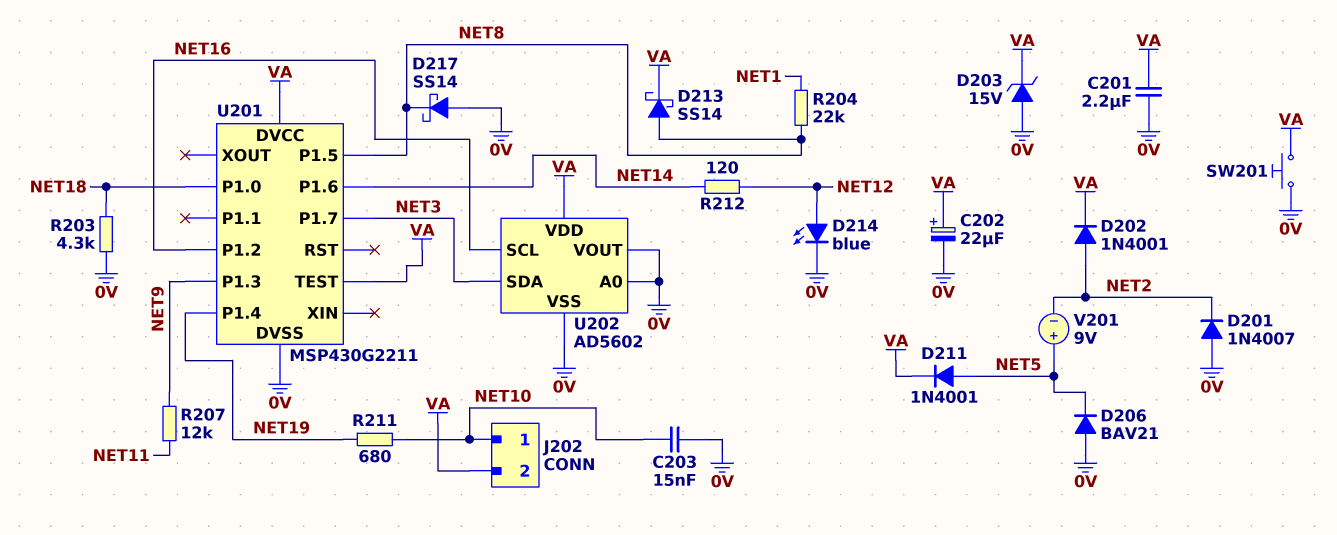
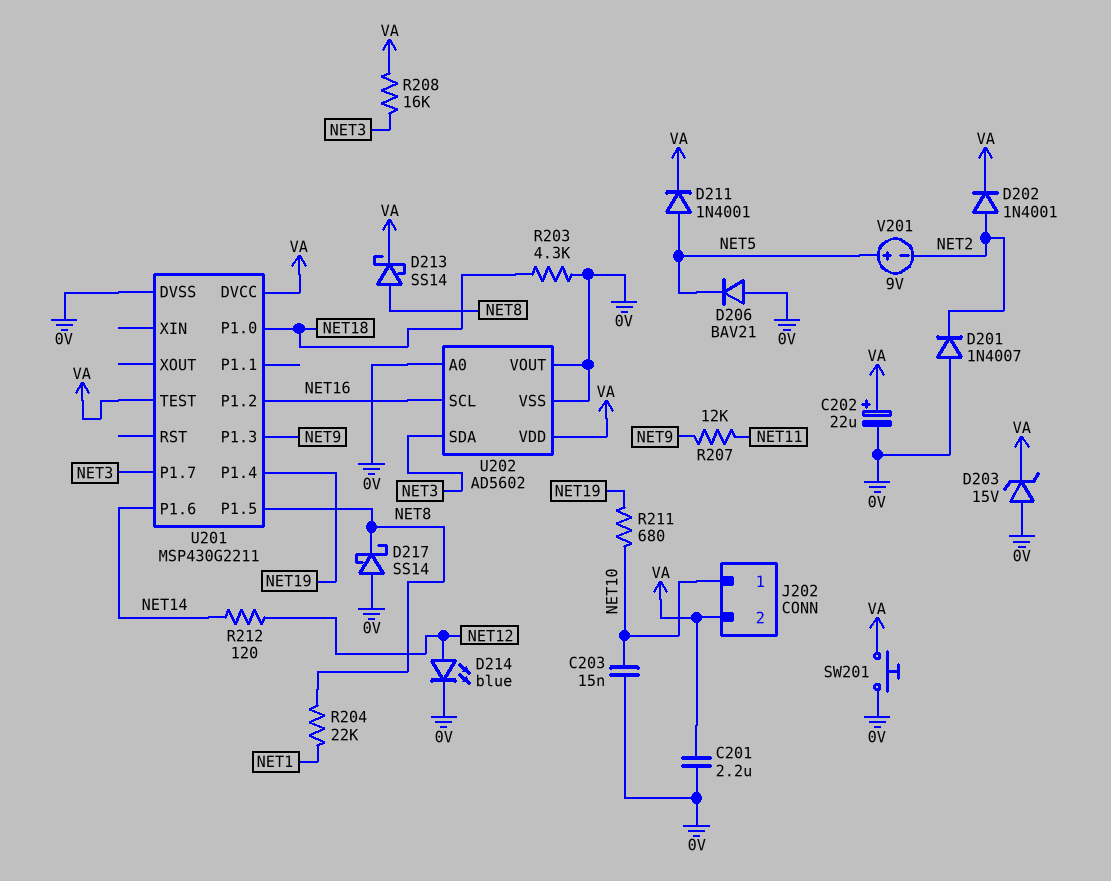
R208: none -> 16k (NET3, VA)

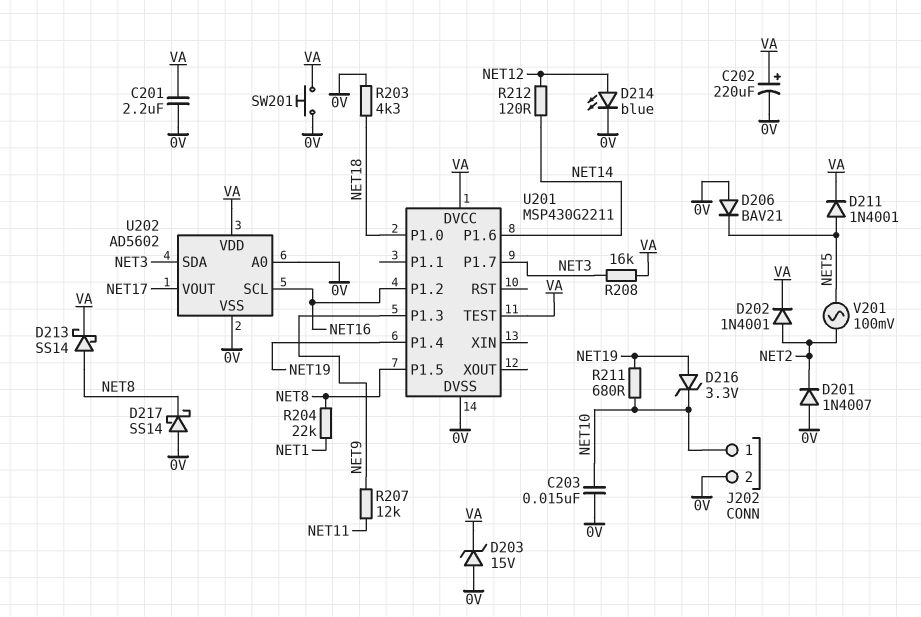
C202: 22uF (plus VA, minus 0V) -> 220uF (plus VA, minus 0V)
D216: none -> zener 3.3V (A NET19, K NET10)
J202 pin 2: VA -> 0V
U202 pin VOUT: 0V -> NET17
V201: 9V (plus NET5, minus NET2) -> AC 100mV (NET2, NET5)

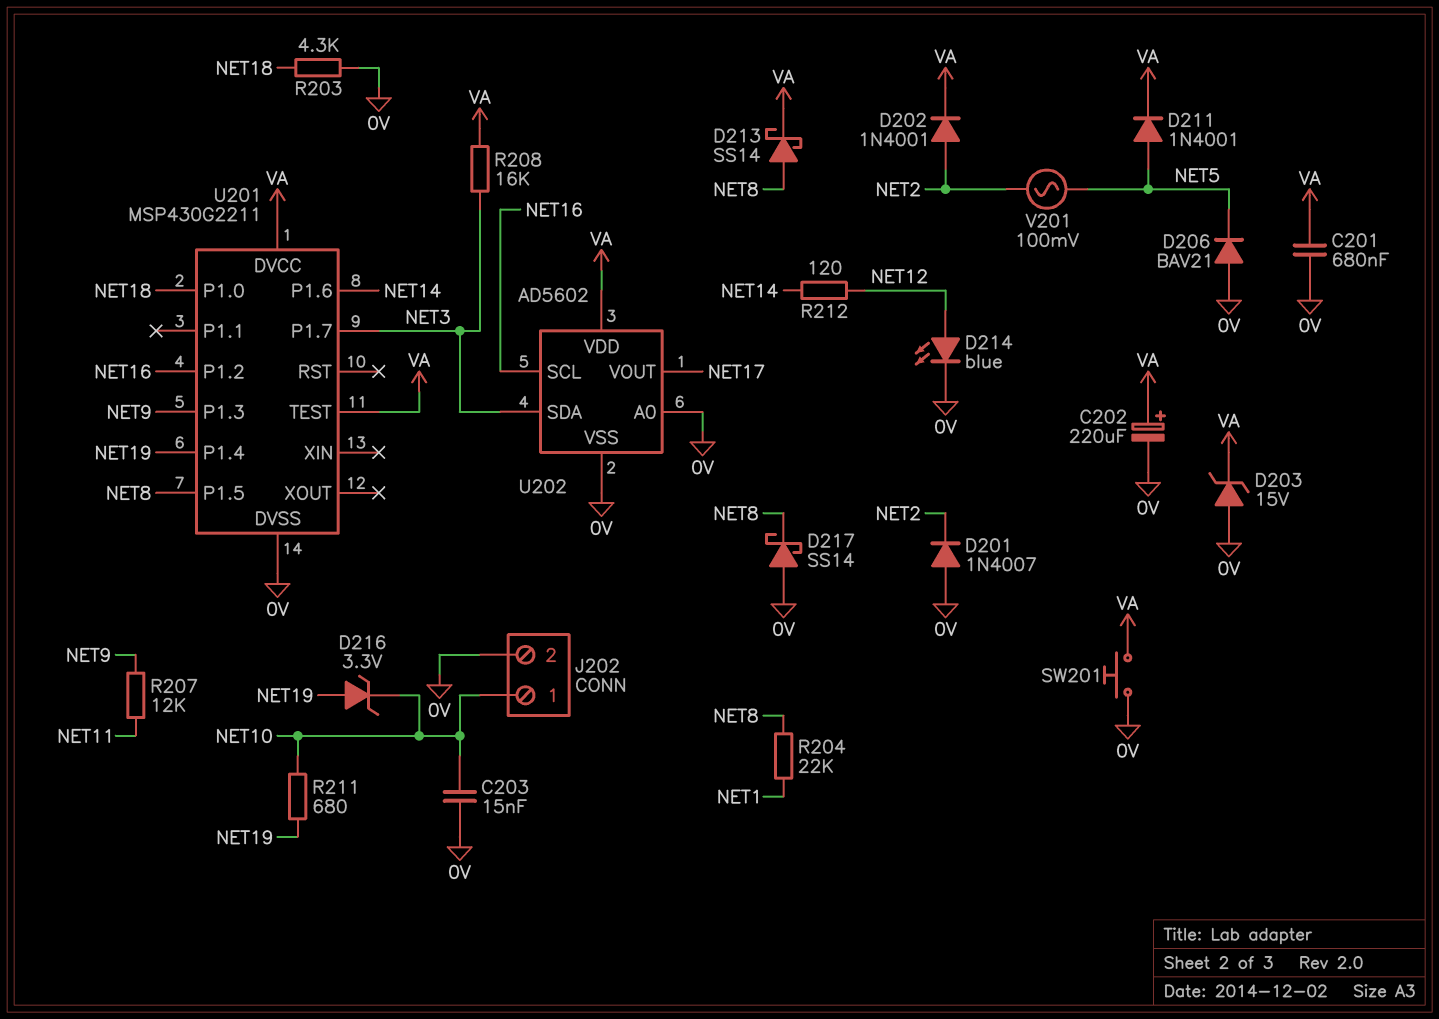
C201: 2.2uF (0V, VA) -> 680nF (0V, VA)

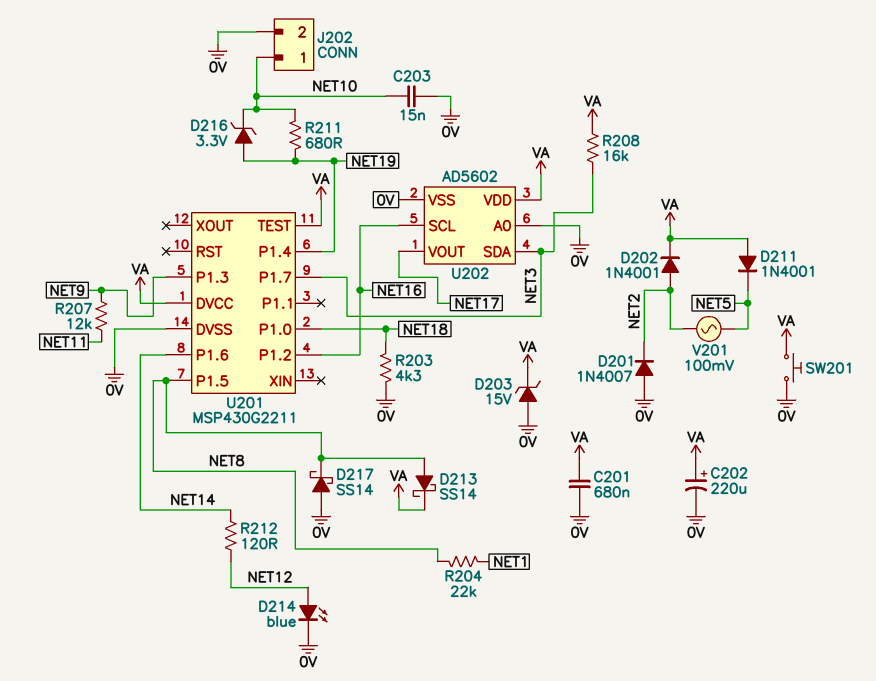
D206: diode BAV21 (A 0V, K NET5) -> none
D211: diode 1N4001 (A NET5, K VA) -> diode 1N4001 (A VA, K NET5)

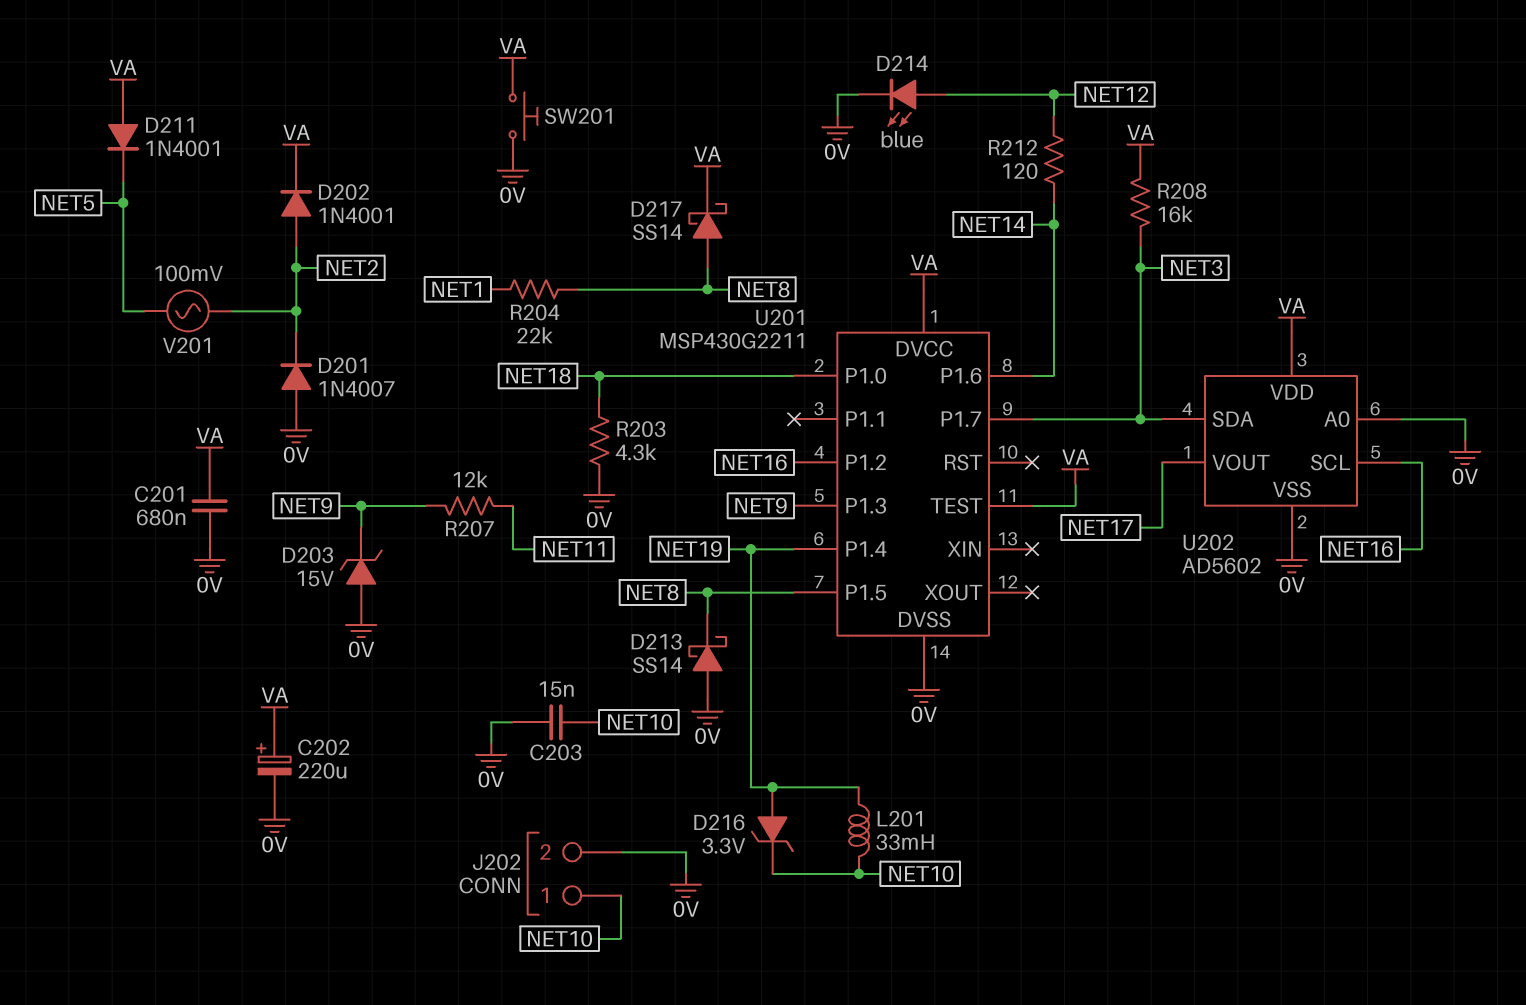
D203: zener 15V (A 0V, K VA) -> zener 15V (A 0V, K NET9)
D213: schottky SS14 (A NET8, K VA) -> schottky SS14 (A 0V, K NET8)
D217: schottky SS14 (A 0V, K NET8) -> schottky SS14 (A NET8, K VA)
L201: none -> 33mH (NET10, NET19)
R211: 680 (NET10, NET19) -> none

